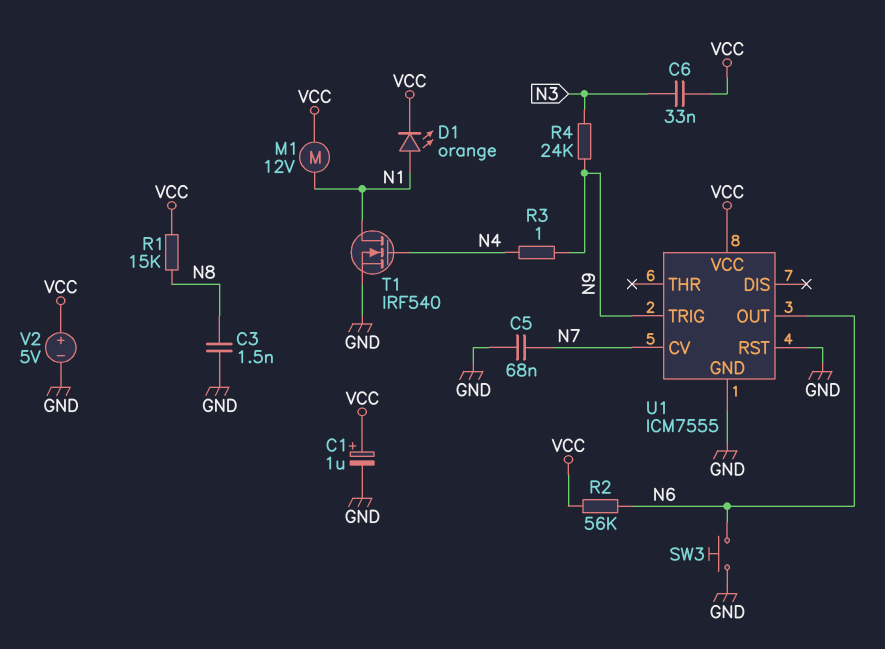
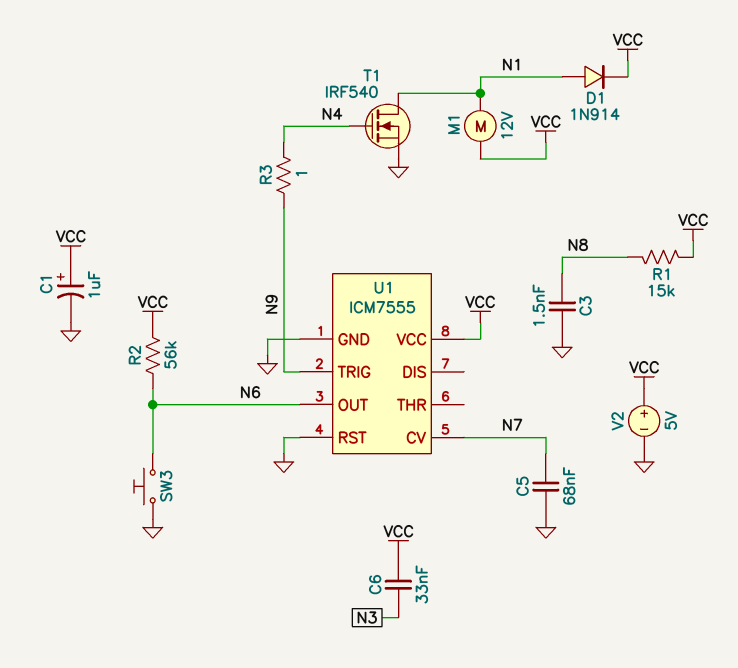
D1: LED orange (A N1, K VCC) -> diode 1N914 (A N1, K VCC)
R4: 24k (N3, N9) -> none

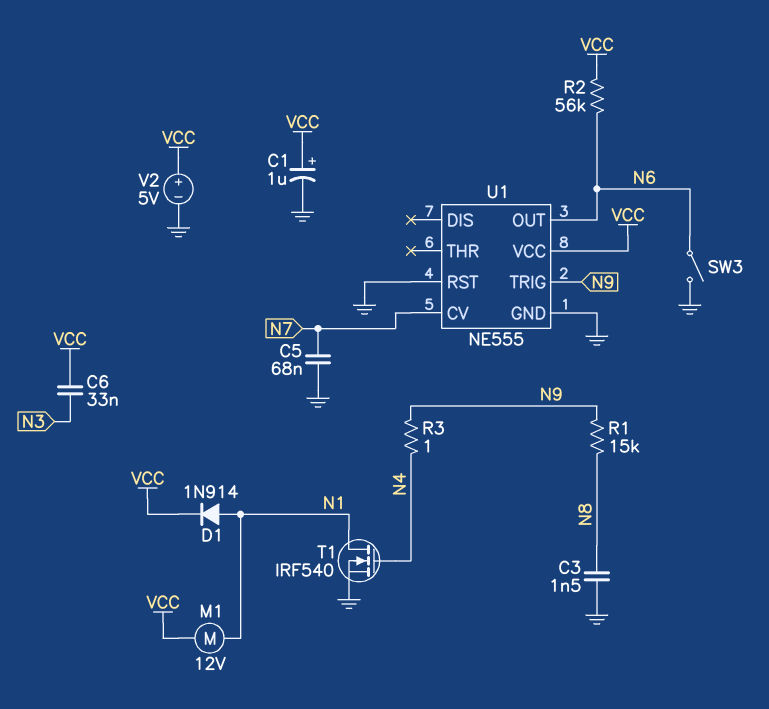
R1: 15k (N8, VCC) -> 15k (N8, N9)
SW3: button (GND, N6) -> switch (GND, N6)
U1: ICM7555 -> NE555

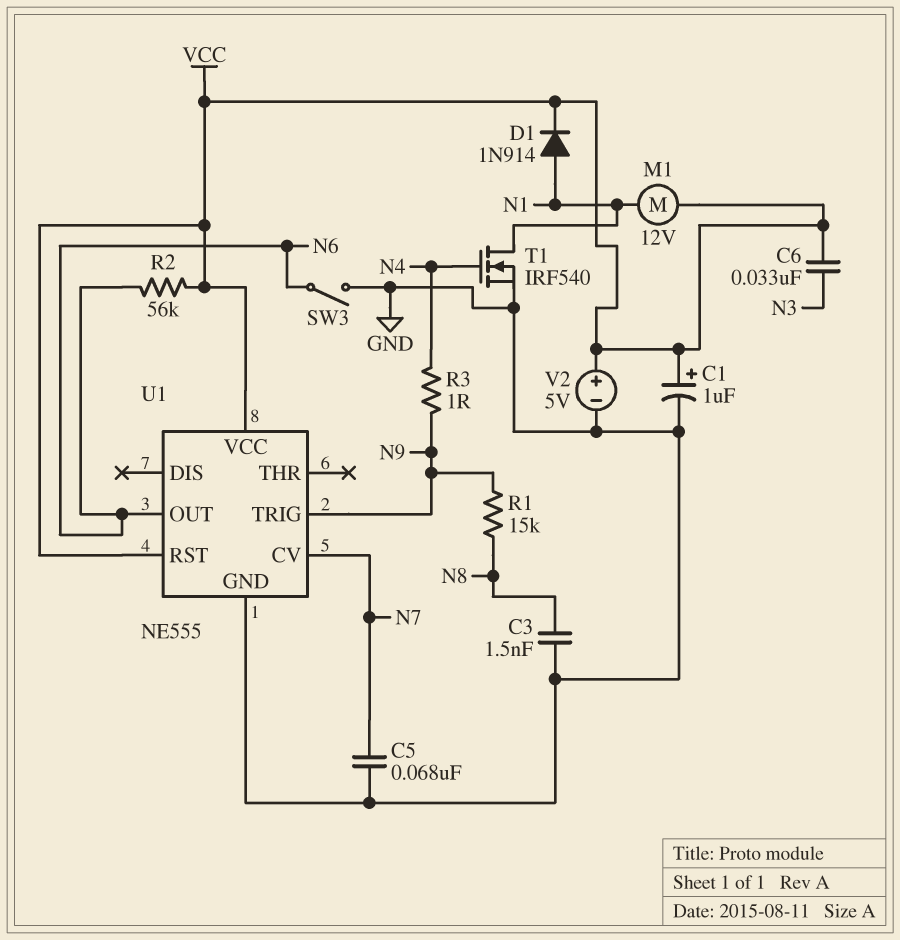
U1 pin RST: GND -> VCC

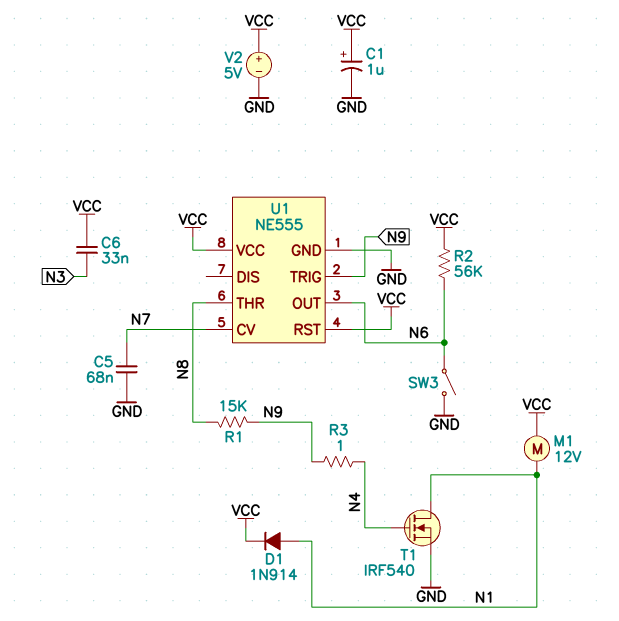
C3: 1.5nF (GND, N8) -> none
U1 pin THR: none -> N8

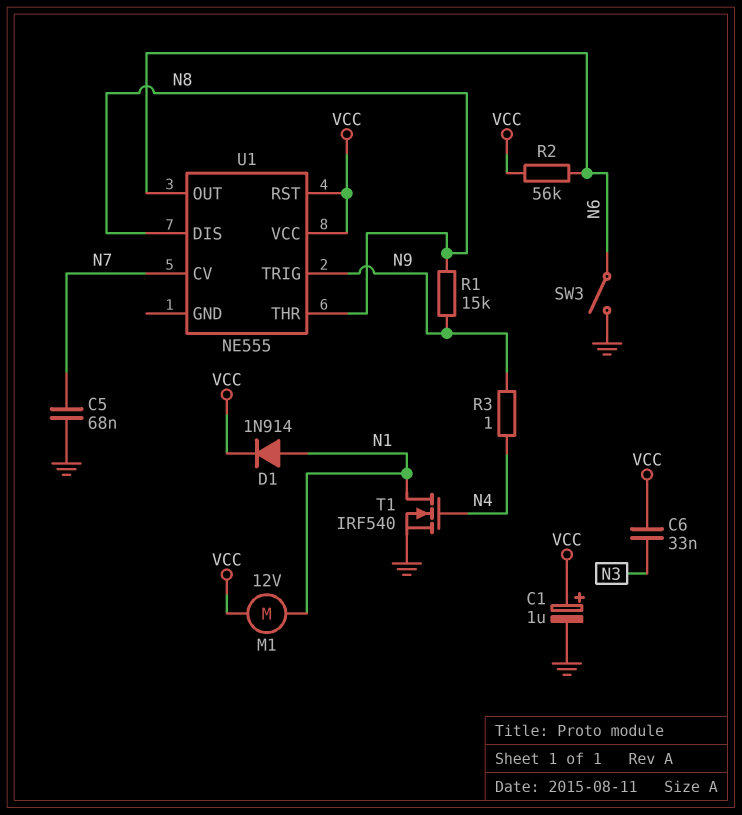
U1 pin DIS: none -> N8
U1 pin GND: GND -> none
V2: 5V (plus VCC, minus GND) -> none

